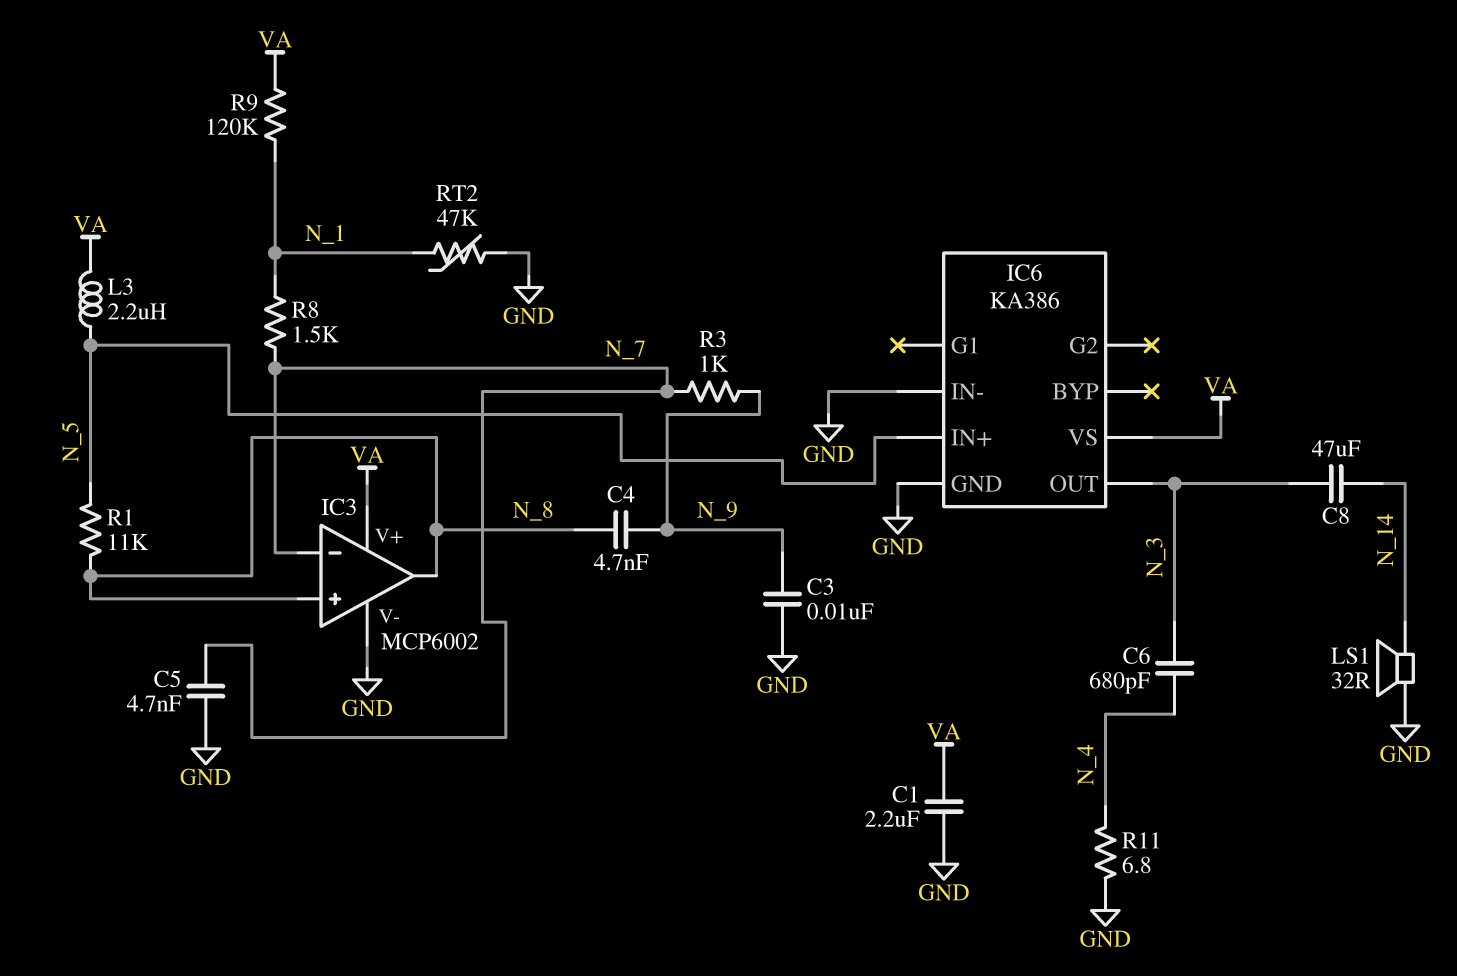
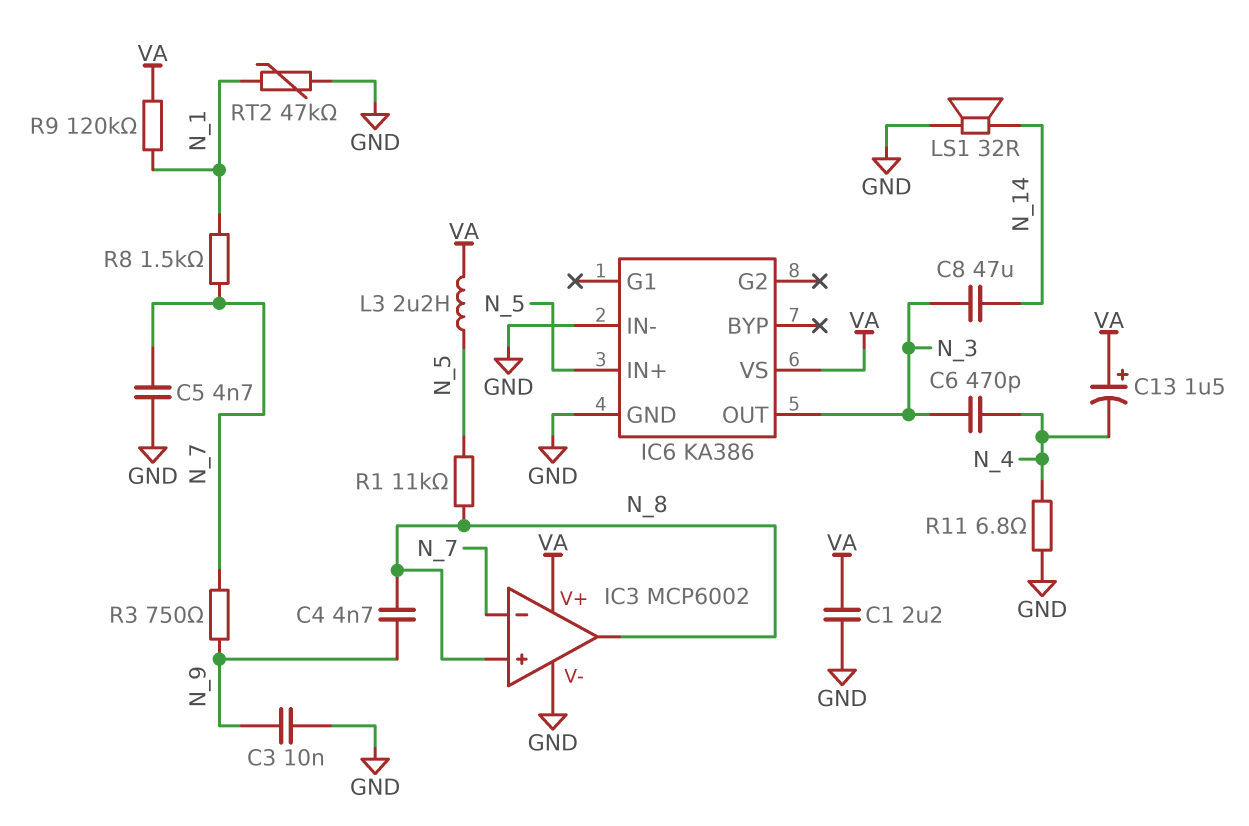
C6: 680pF (N_3, N_4) -> 470pF (N_3, N_4)
C13: none -> 1.5uF (plus VA, minus N_4)
R3: 1k (N_7, N_9) -> 750 (N_7, N_9)

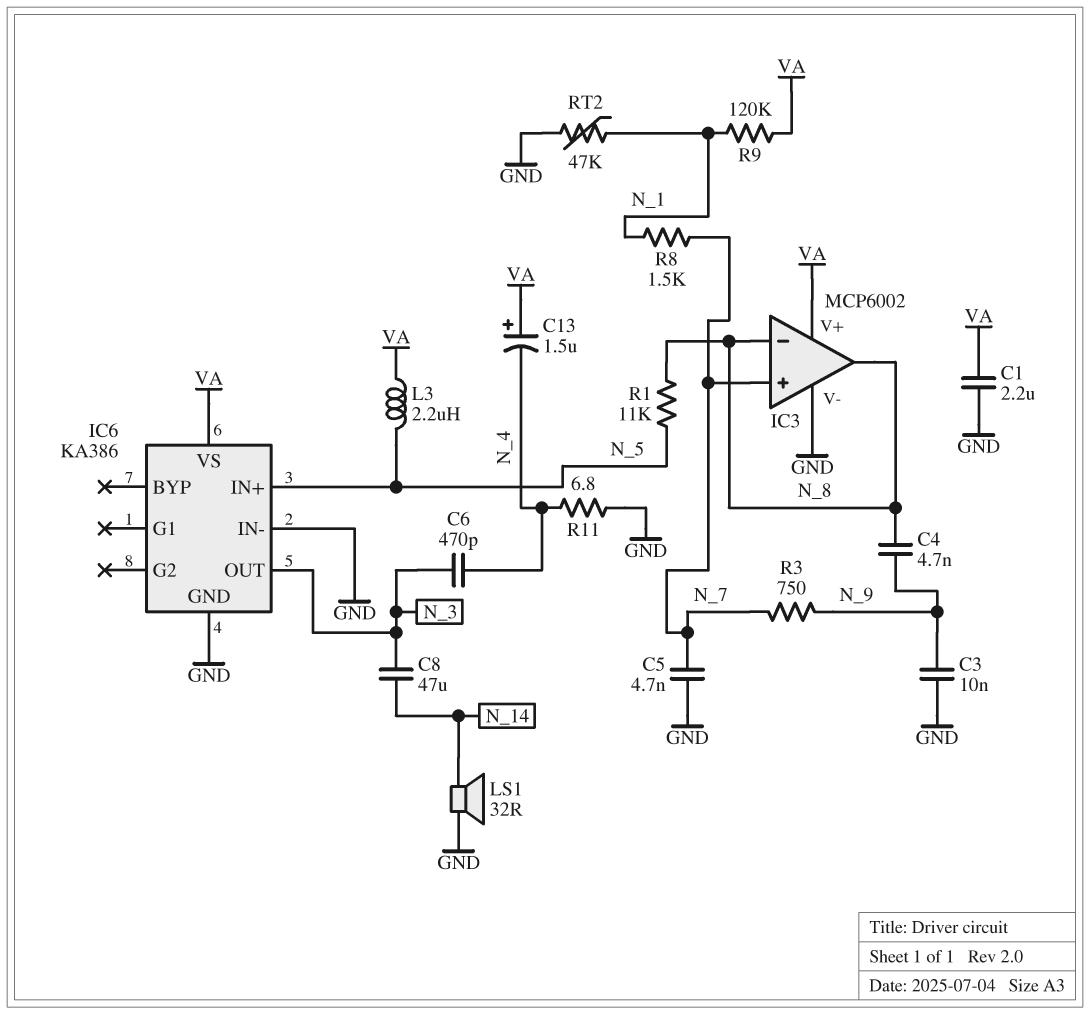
IC3 pin in+: N_8 -> N_7
IC3 pin in-: N_7 -> N_8

